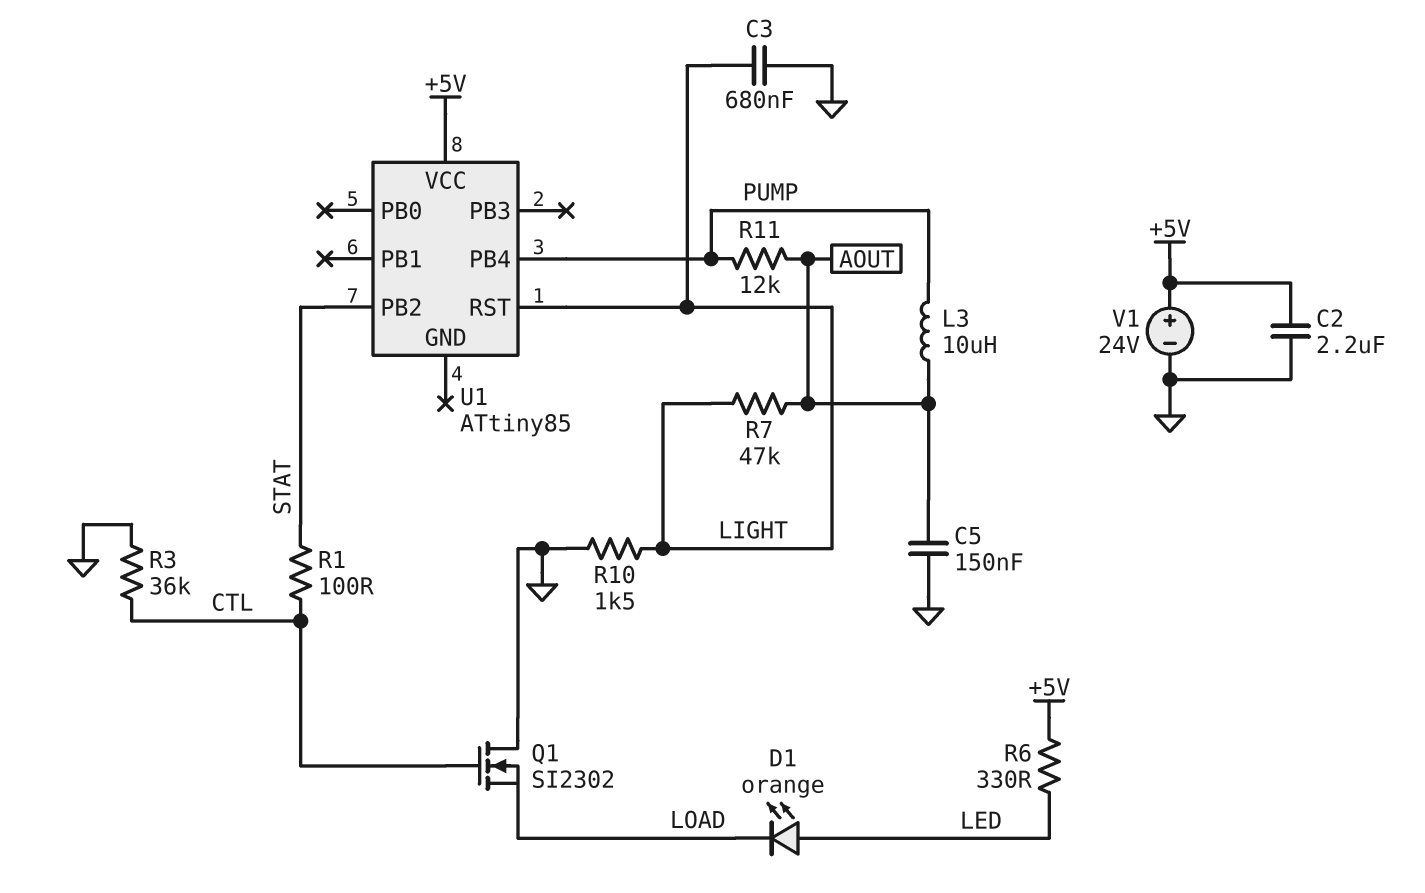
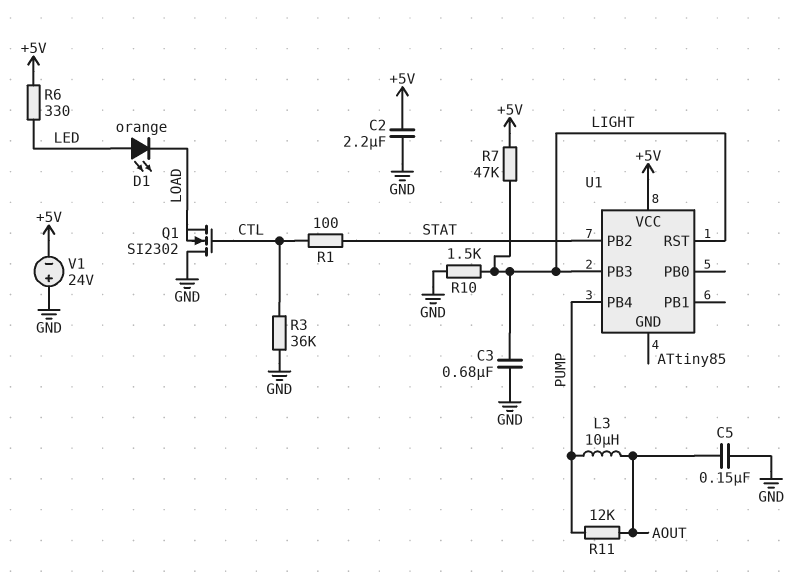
R7: 47k (AOUT, LIGHT) -> 47k (+5V, LIGHT)
U1 pin PB3: none -> LIGHT
V1: 24V (plus +5V, minus GND) -> 24V (plus GND, minus +5V)

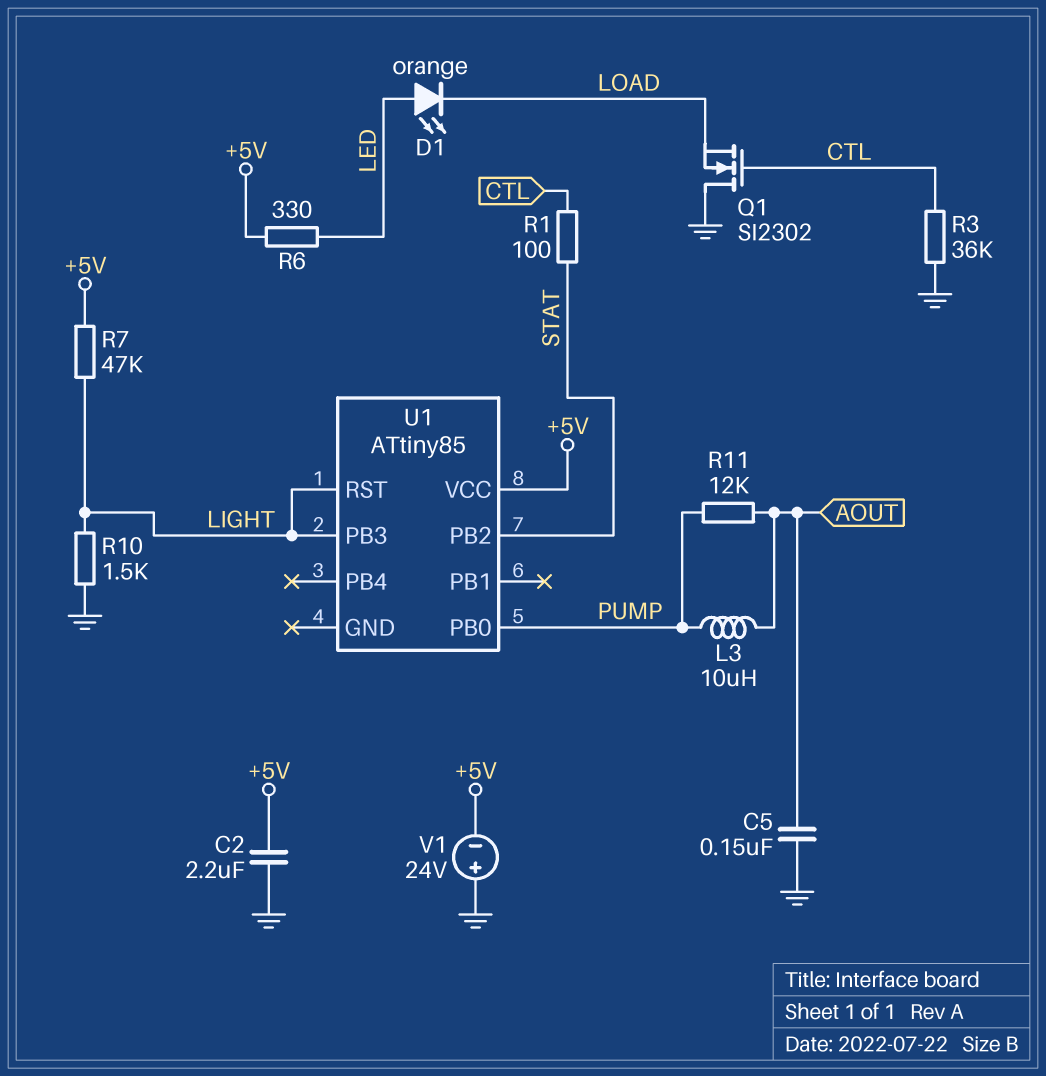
C3: 680nF (GND, LIGHT) -> none
U1 pin PB0: none -> PUMP
U1 pin PB4: PUMP -> none

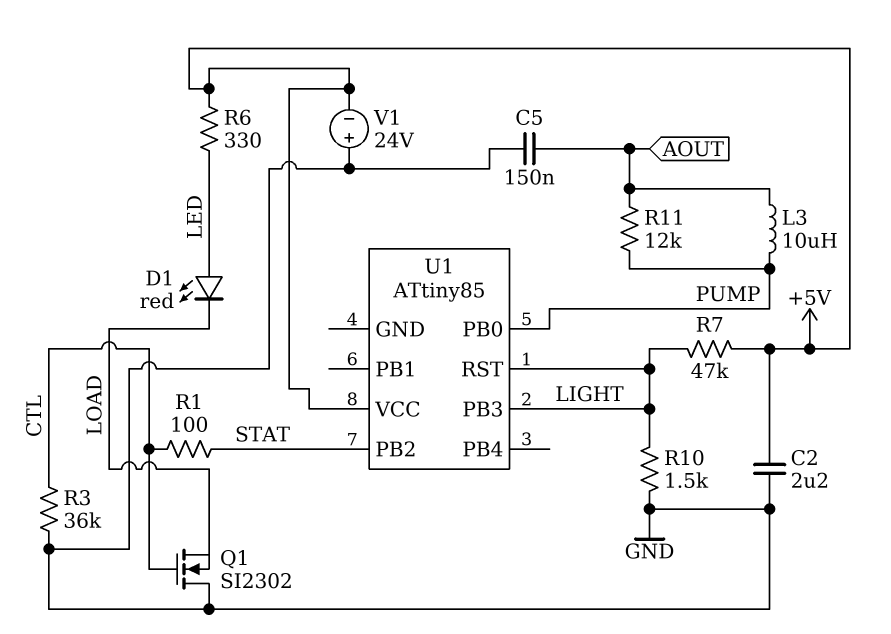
D1: LED orange (A LED, K LOAD) -> LED red (A LED, K LOAD)

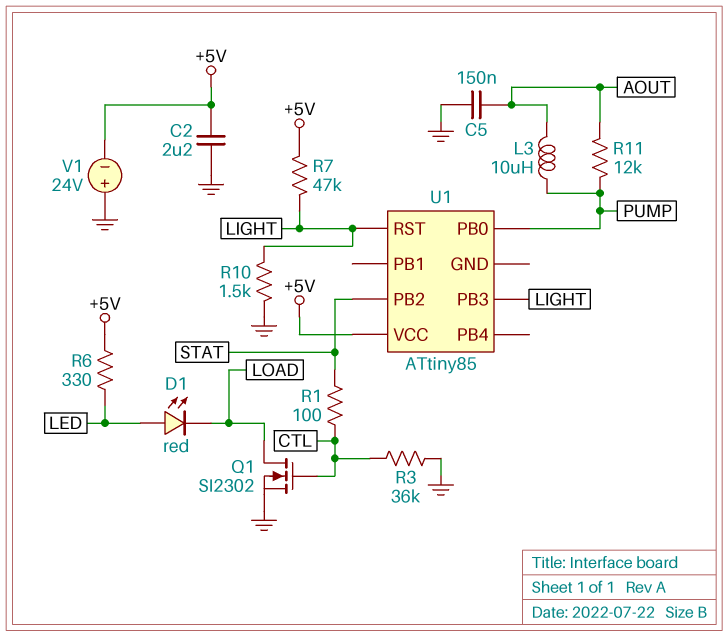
Q1: NMOS SI2302 (G CTL, D GND, S LOAD) -> NMOS SI2302 (G CTL, D LOAD, S GND)

